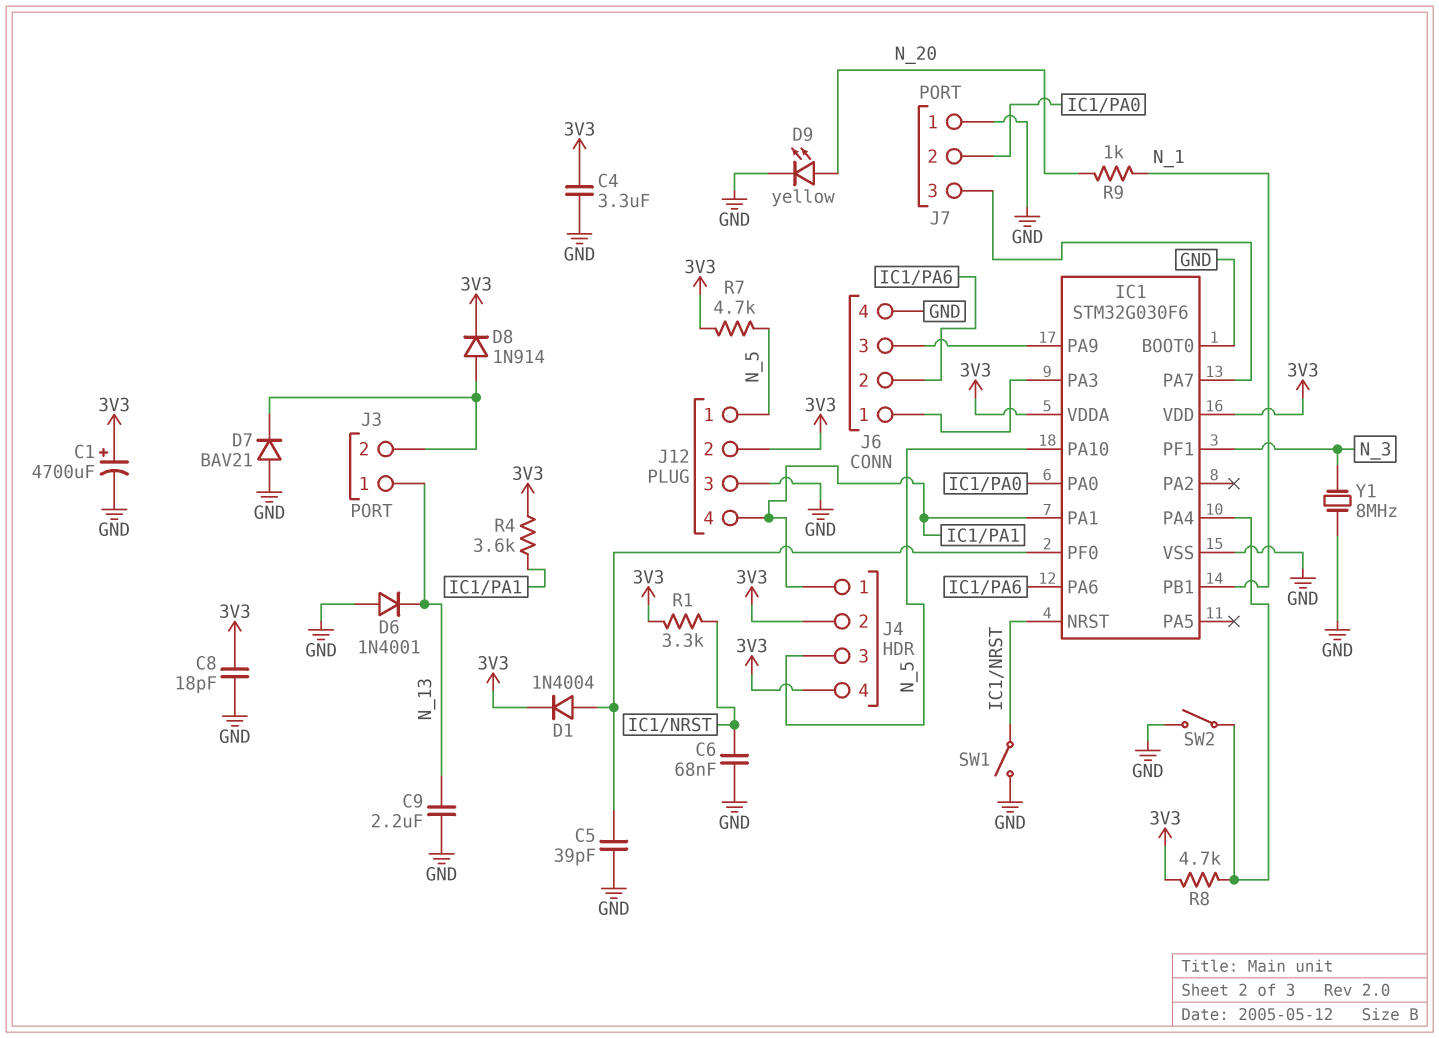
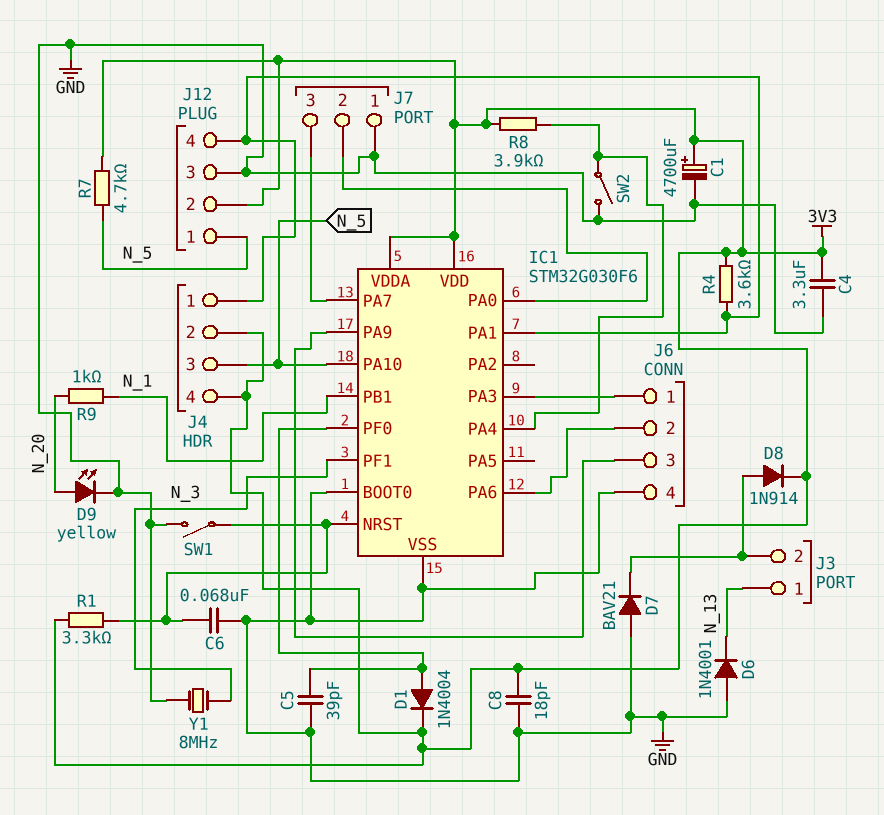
C9: 2.2uF (GND, N_13) -> none
R8: 4.7k (3V3, IC1/PA4) -> 3.9k (3V3, IC1/PA4)

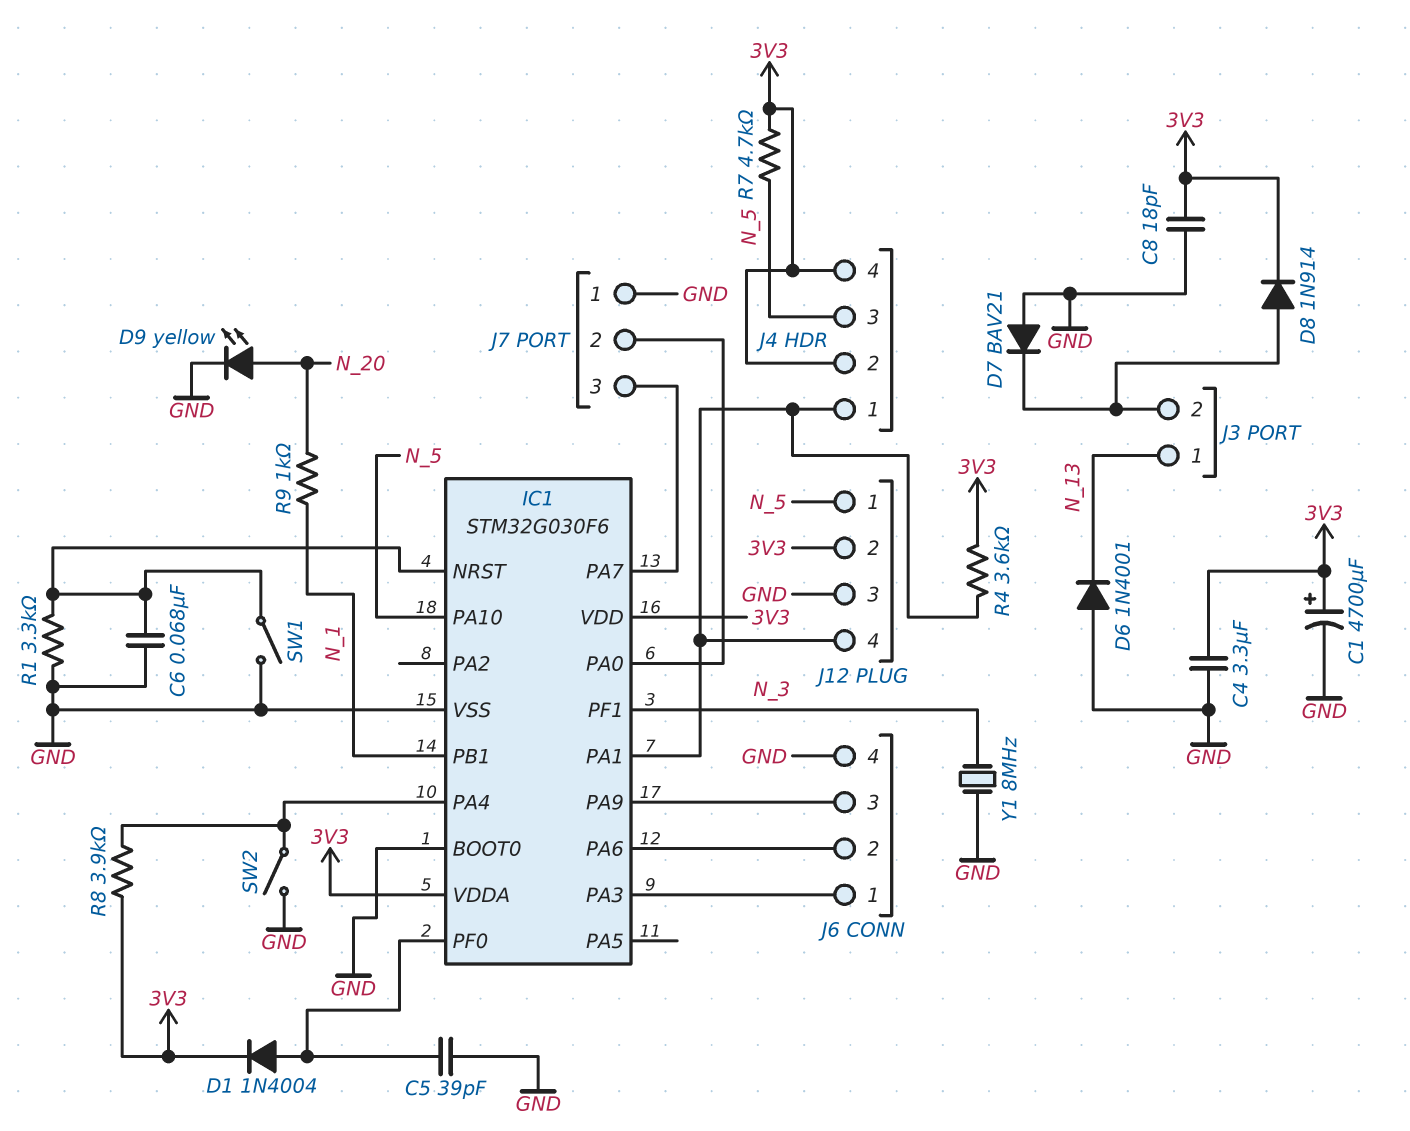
R1: 3.3k (3V3, IC1/NRST) -> 3.3k (GND, IC1/NRST)

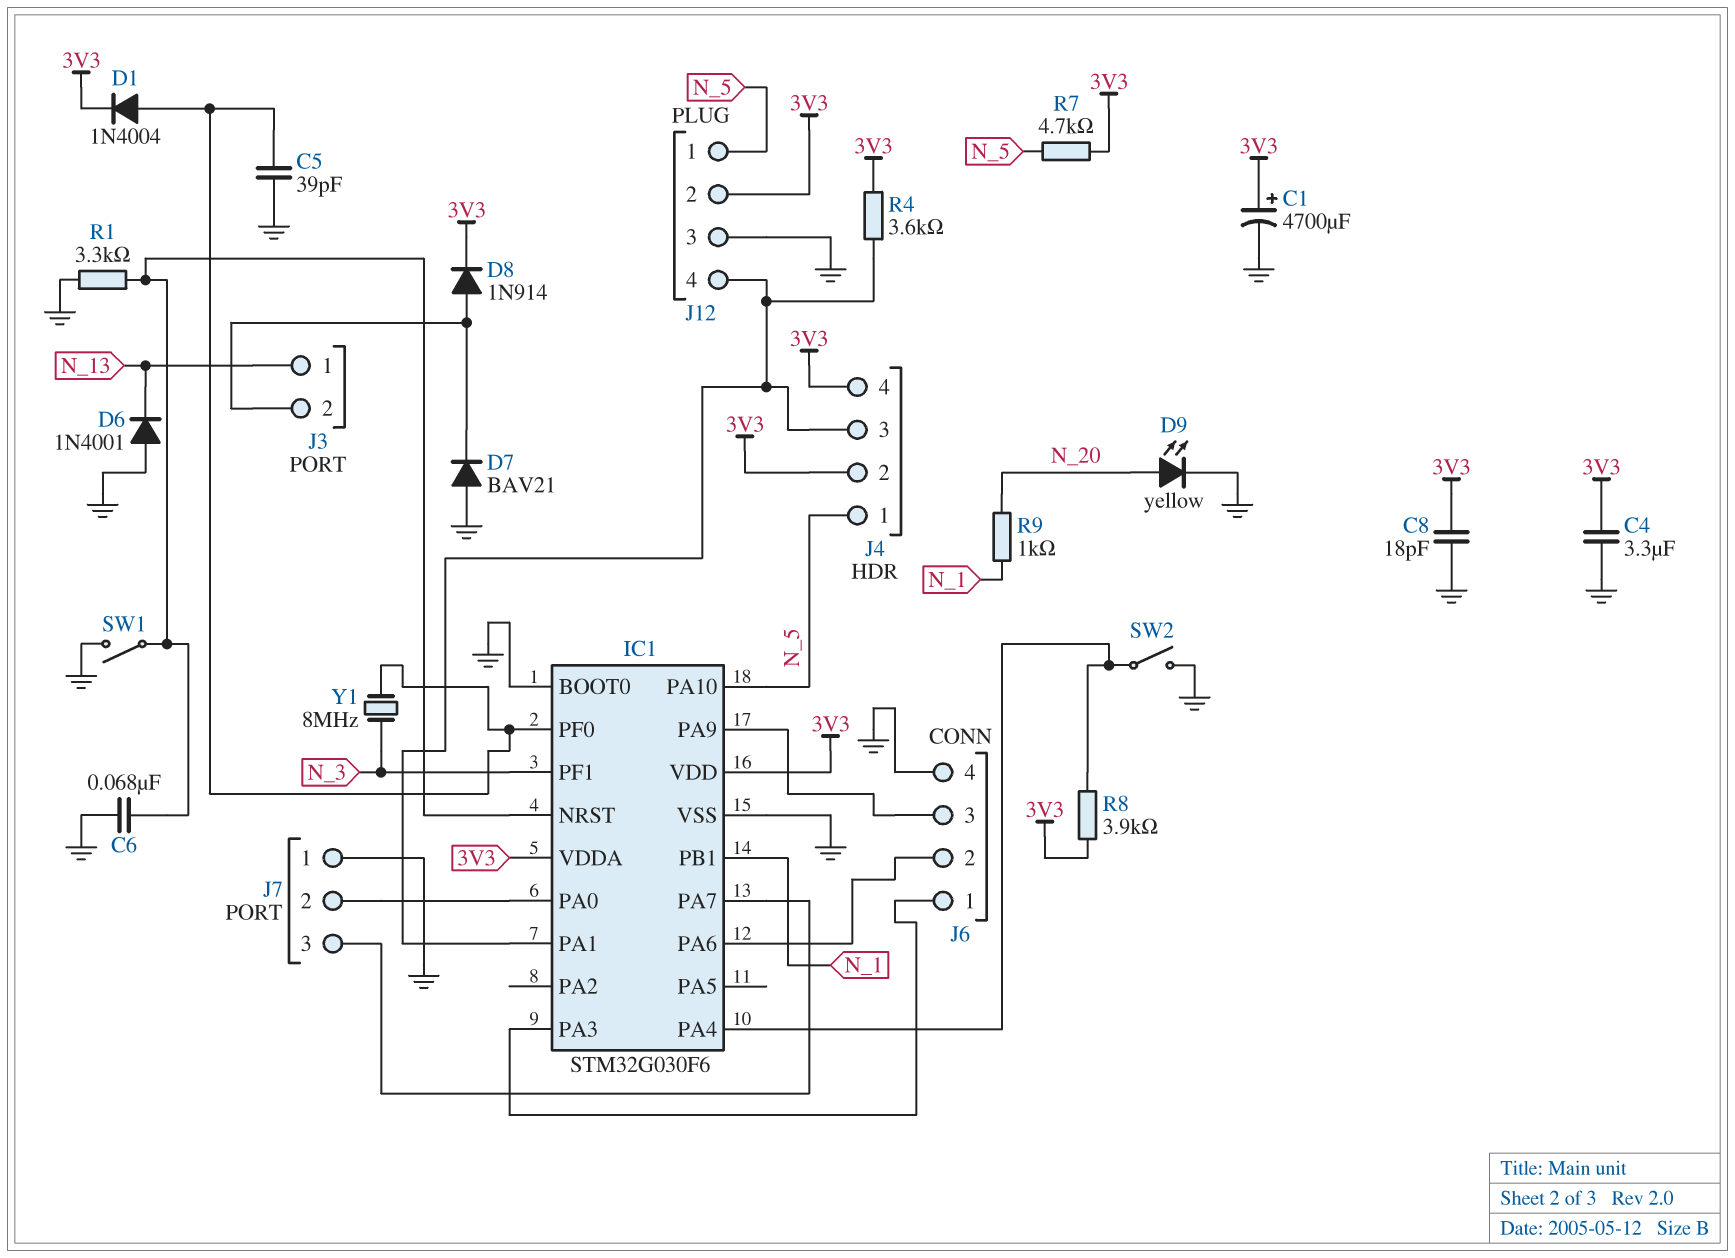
J4 pin 1: IC1/PA1 -> N_5
J4 pin 3: N_5 -> IC1/PA1
Y1: 8MHz (GND, N_3) -> 8MHz (IC1/PF0, N_3)

